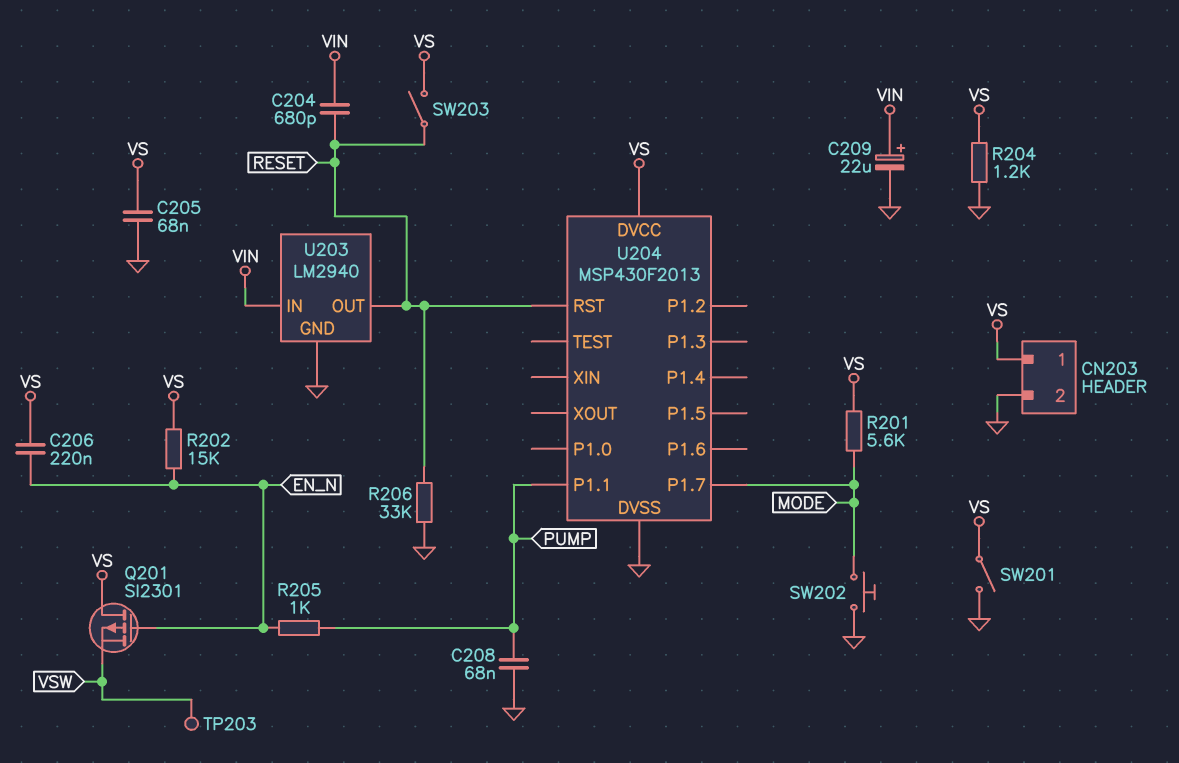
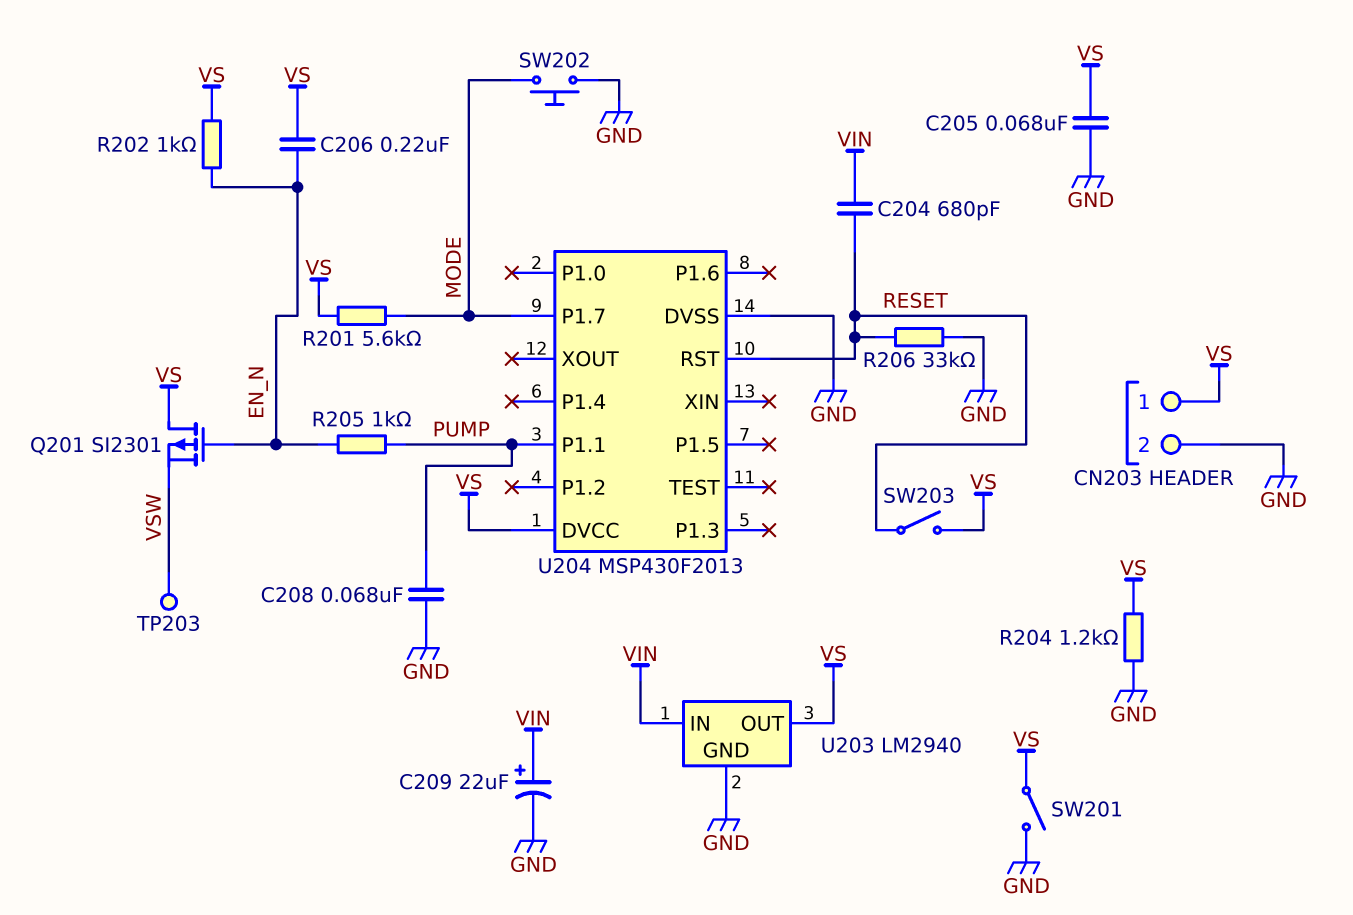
R202: 15k (EN_N, VS) -> 1k (EN_N, VS)
U203 pin OUT: RESET -> VS

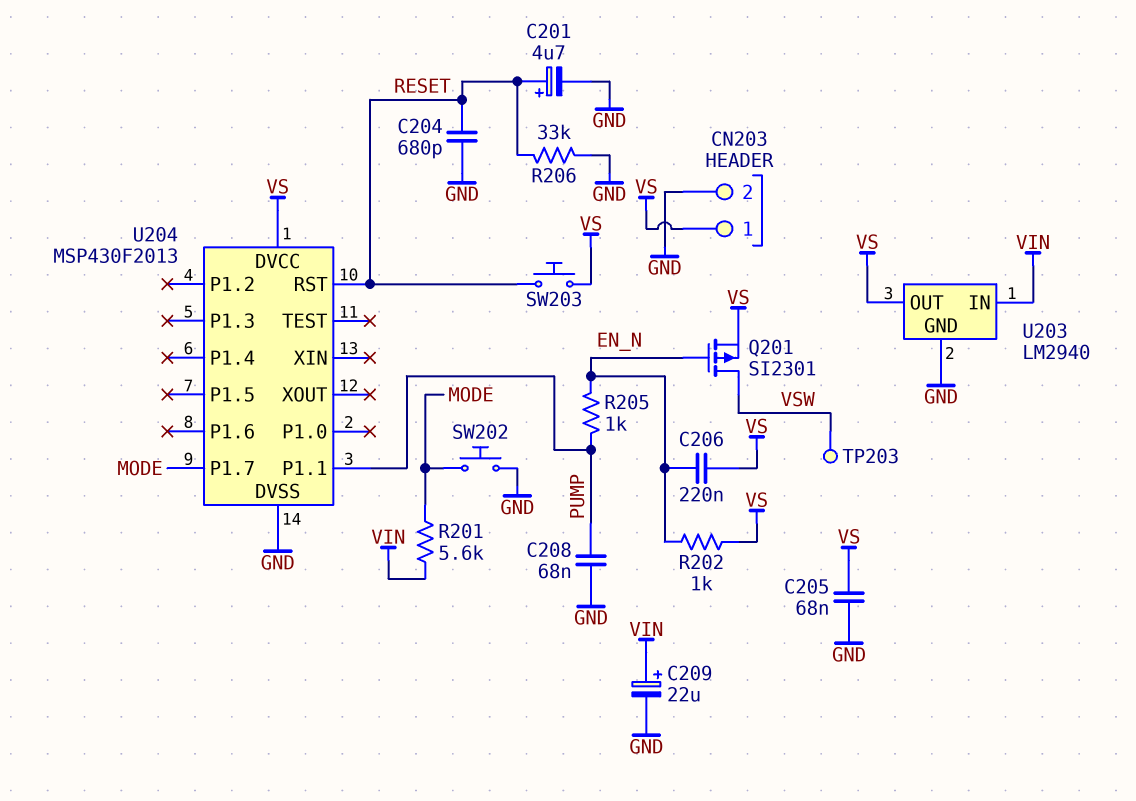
C201: none -> 4.7uF (plus RESET, minus GND)
C204: 680pF (RESET, VIN) -> 680pF (GND, RESET)
Q201: PMOS SI2301 (G EN_N, D VS, S VSW) -> PMOS SI2301 (G EN_N, D VSW, S VS)
R201: 5.6k (MODE, VS) -> 5.6k (MODE, VIN)
R204: 1.2k (GND, VS) -> none
SW201: switch (GND, VS) -> none
SW203: switch (RESET, VS) -> button (RESET, VS)

